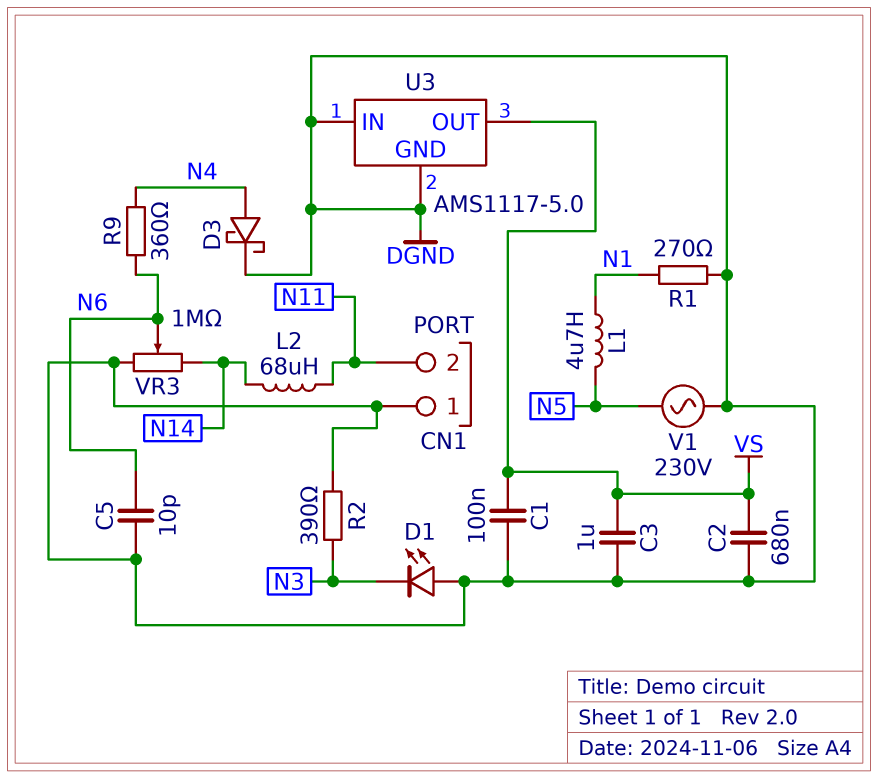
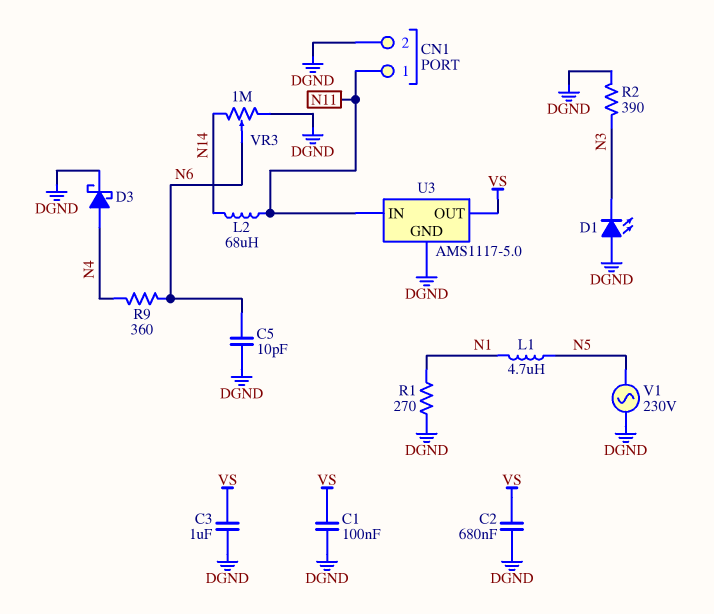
CN1 pin 1: DGND -> N11
CN1 pin 2: N11 -> DGND
U3 pin IN: DGND -> N11

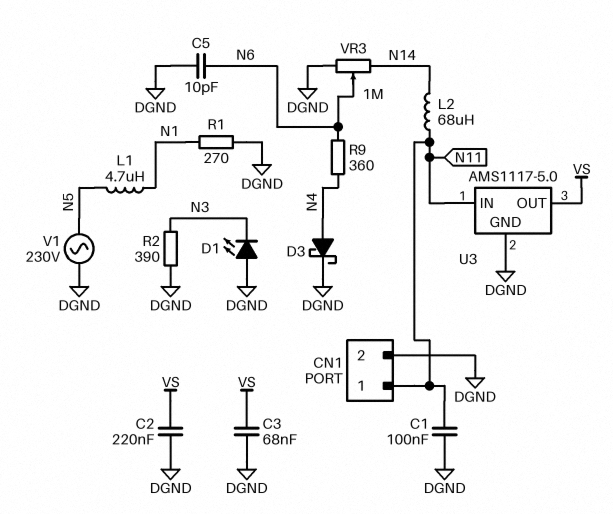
C1: 100nF (DGND, VS) -> 100nF (DGND, N11)
C2: 680nF (DGND, VS) -> 220nF (DGND, VS)
C3: 1uF (DGND, VS) -> 68nF (DGND, VS)

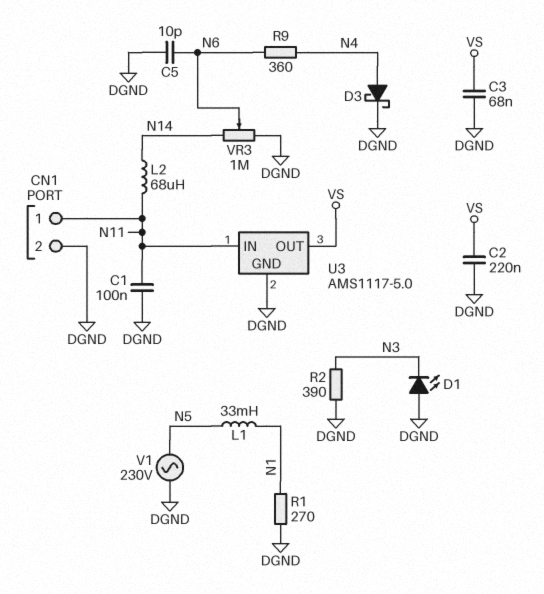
L1: 4.7uH (N1, N5) -> 33mH (N1, N5)

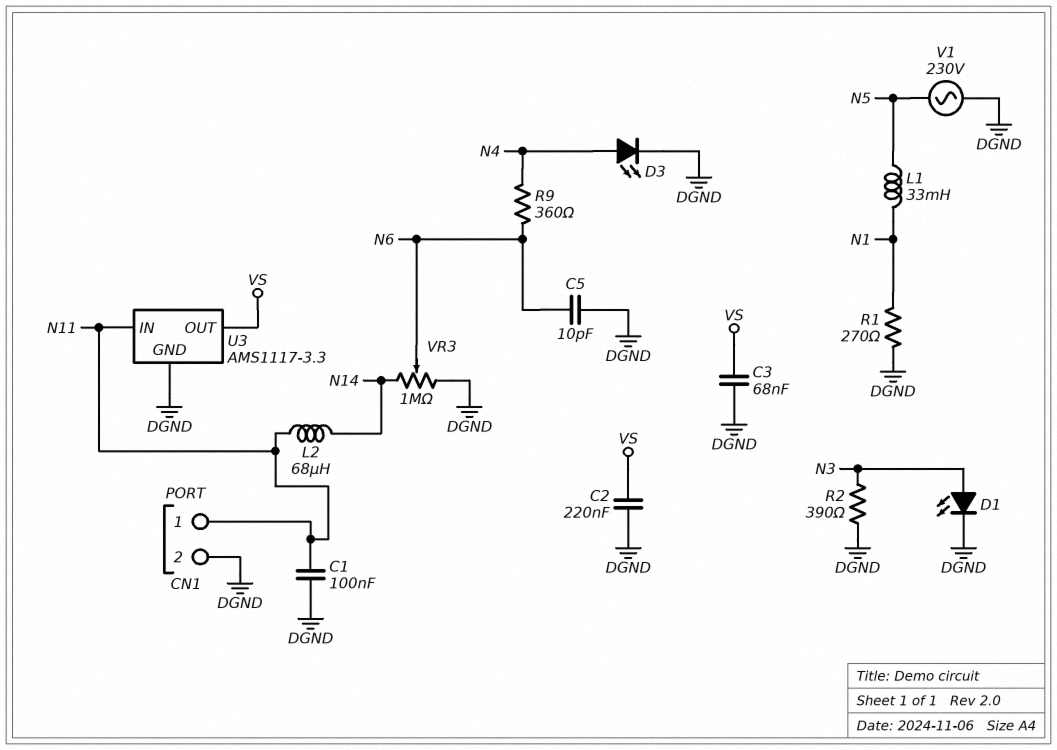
D1: LED (A DGND, K N3) -> LED (A N3, K DGND)
D3: schottky (A N4, K DGND) -> LED (A N4, K DGND)
U3: AMS1117-5.0 -> AMS1117-3.3

